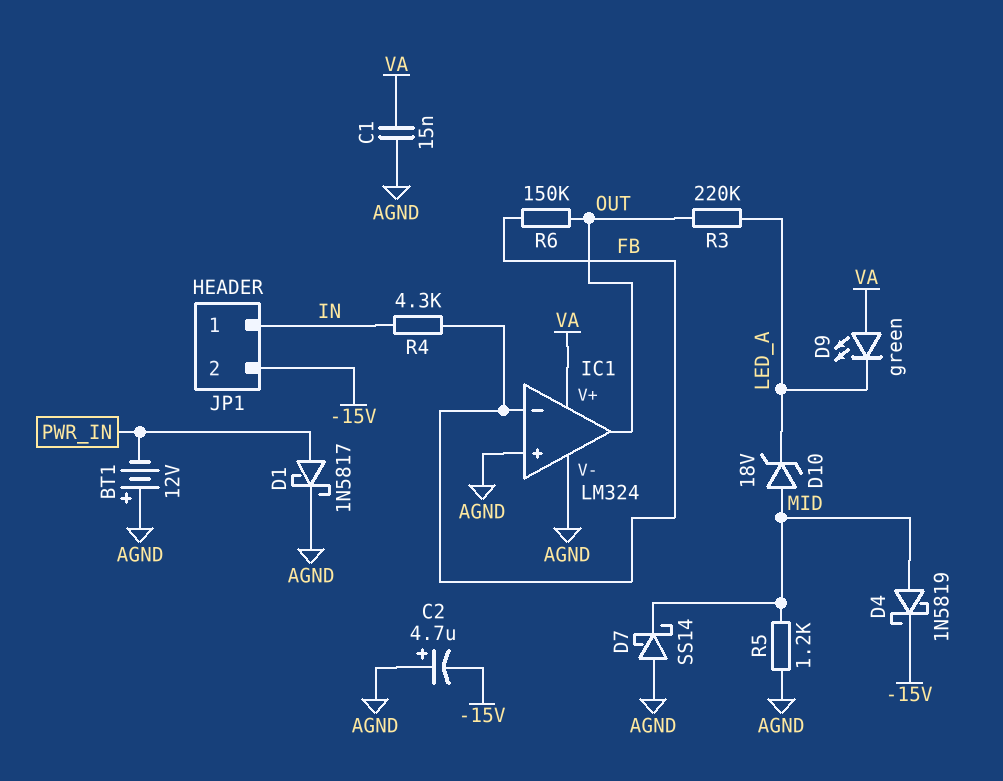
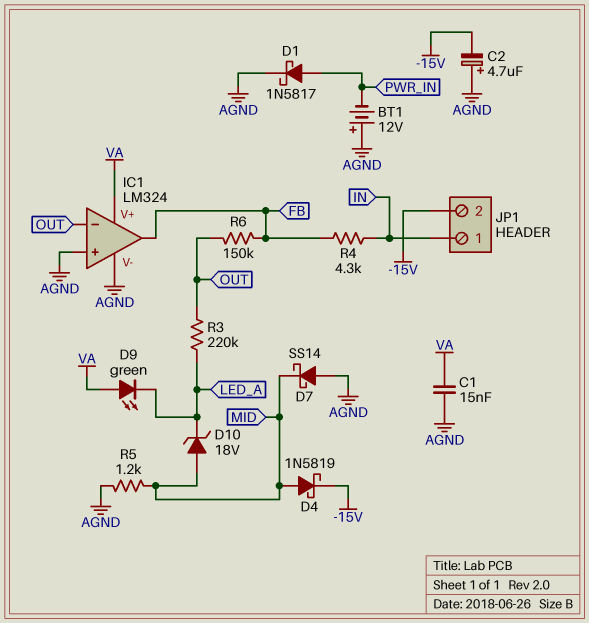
IC1 pin in-: FB -> OUT
IC1 pin out: OUT -> FB

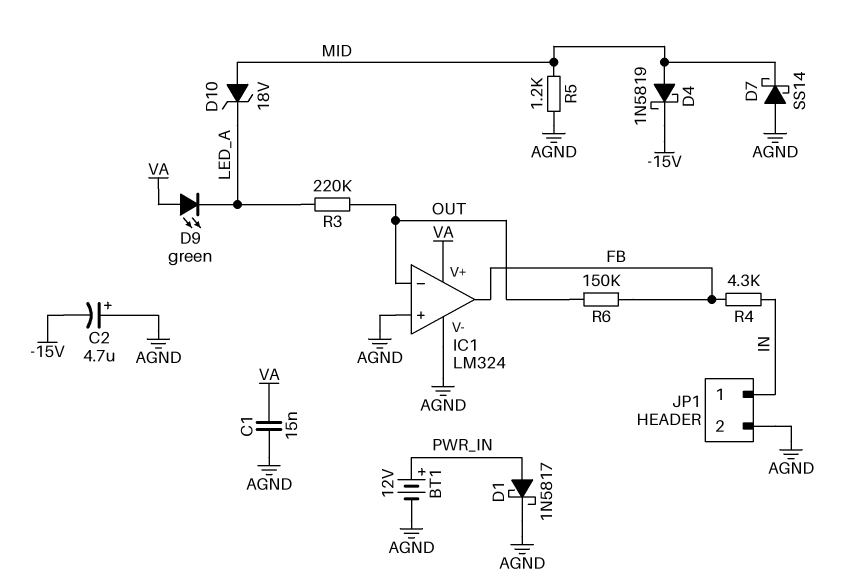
BT1: 12V (plus AGND, minus PWR_IN) -> 12V (plus PWR_IN, minus AGND)
JP1 pin 2: -15V -> AGND

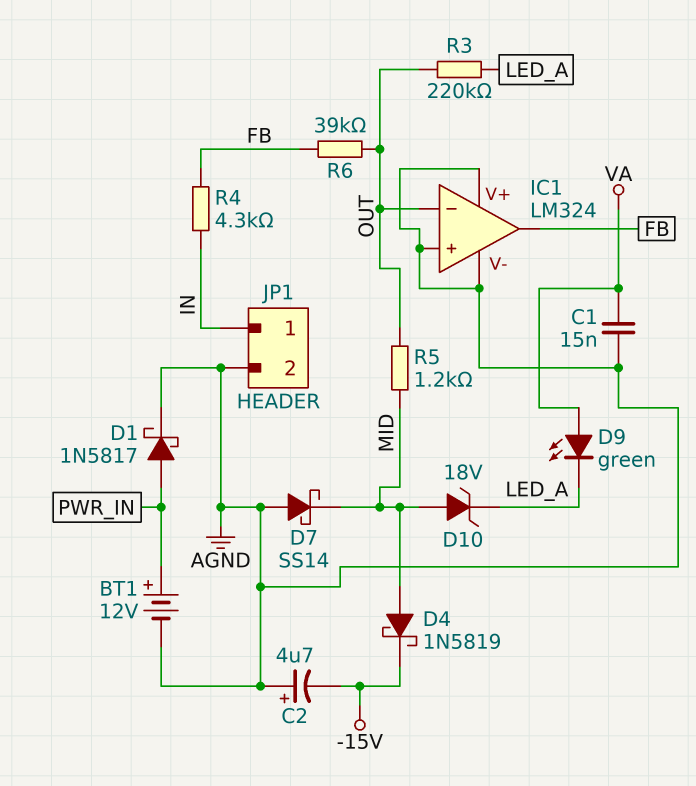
IC1 pin V+: VA -> AGND
R5: 1.2k (AGND, MID) -> 1.2k (MID, OUT)
R6: 150k (FB, OUT) -> 39k (FB, OUT)

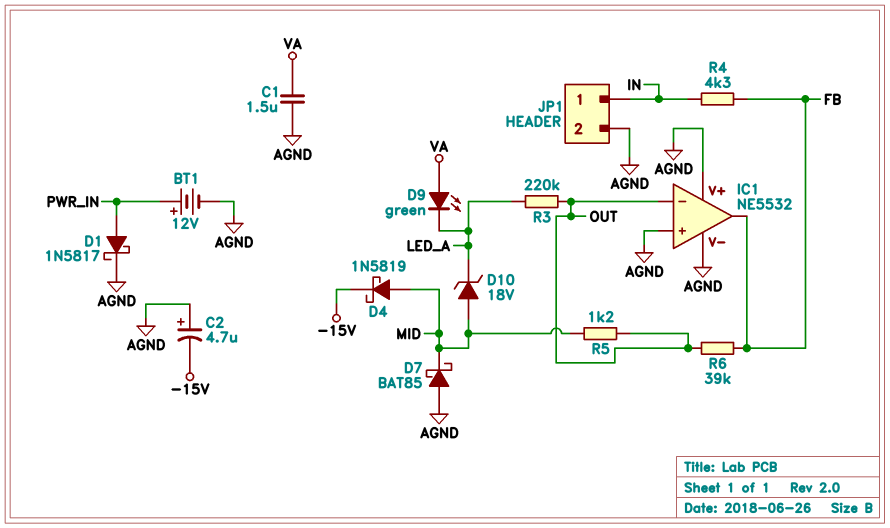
C1: 15nF (AGND, VA) -> 1.5uF (AGND, VA)
D7: schottky SS14 (A AGND, K MID) -> schottky BAT85 (A AGND, K MID)
IC1: LM324 -> NE5532

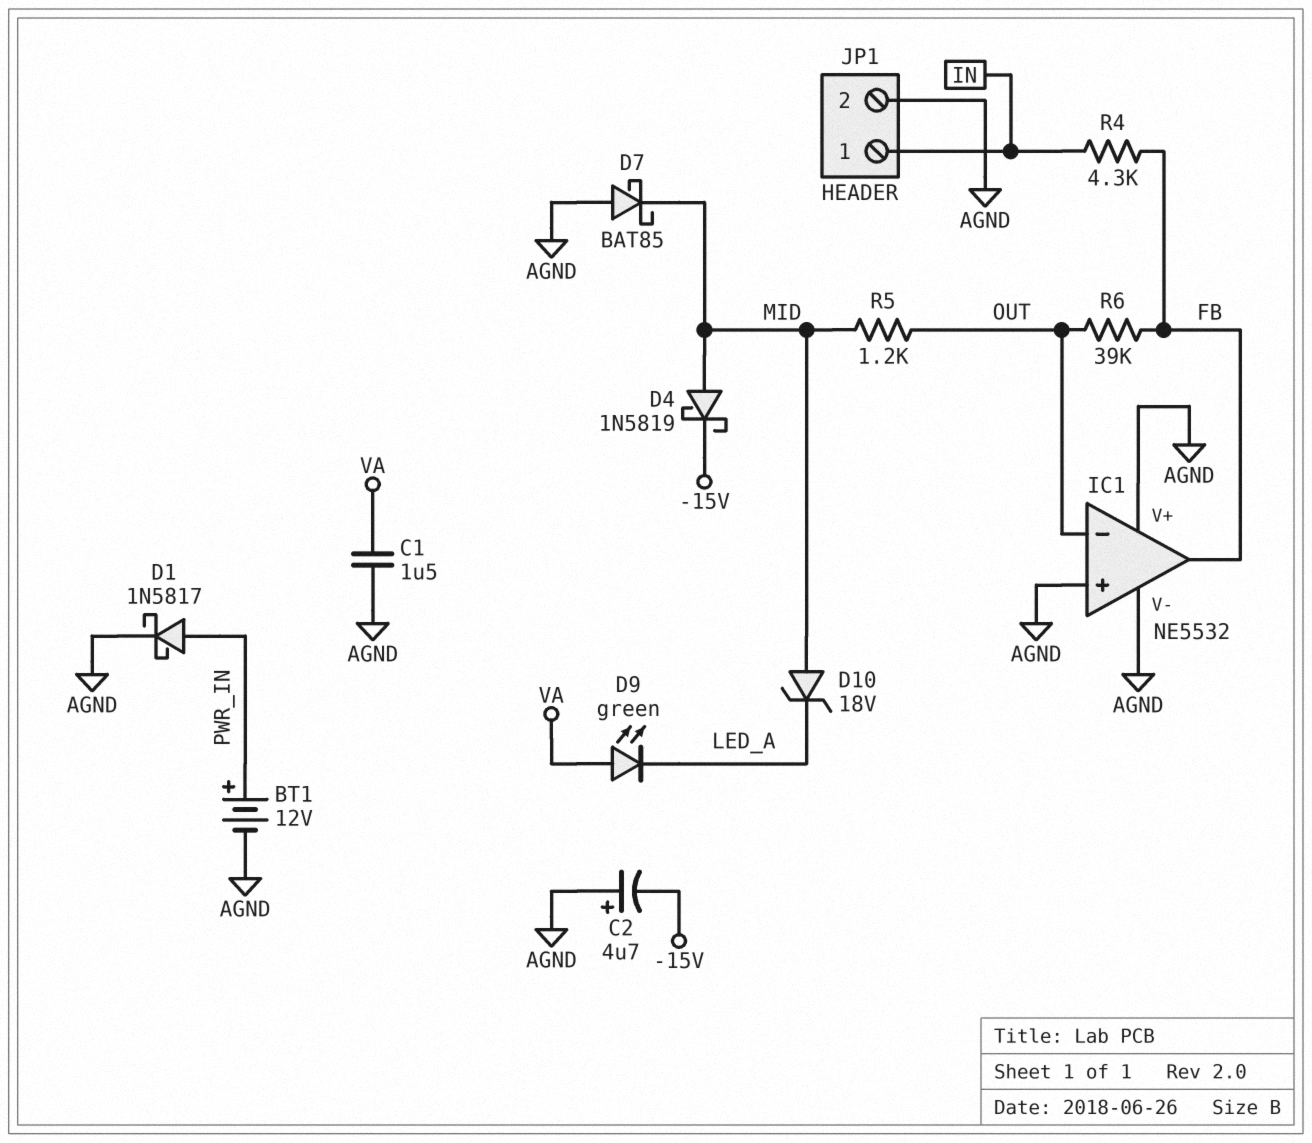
R3: 220k (LED_A, OUT) -> none

